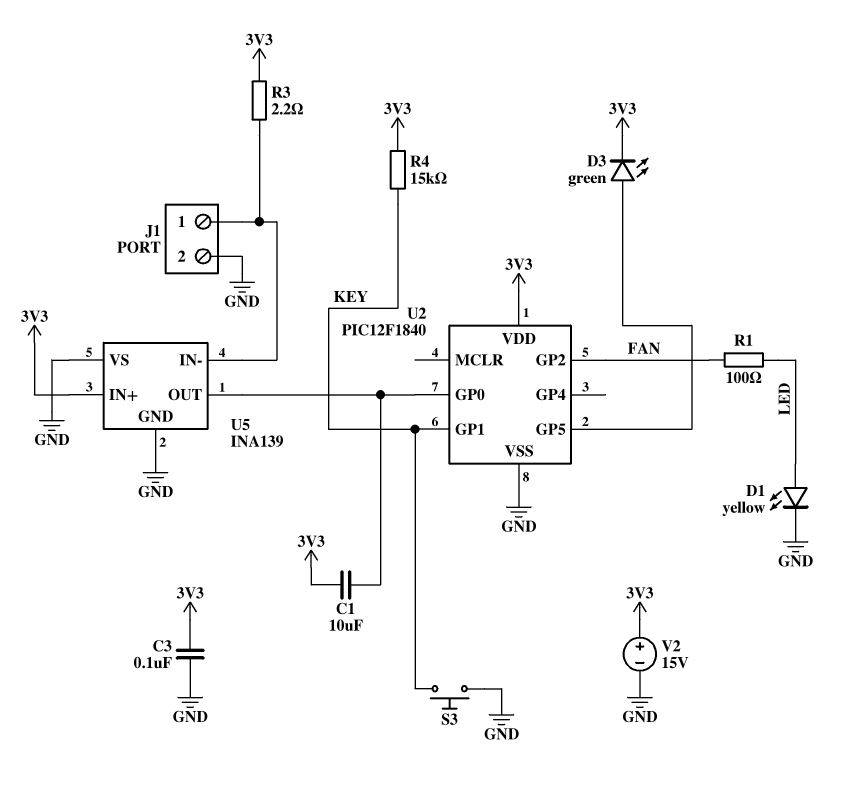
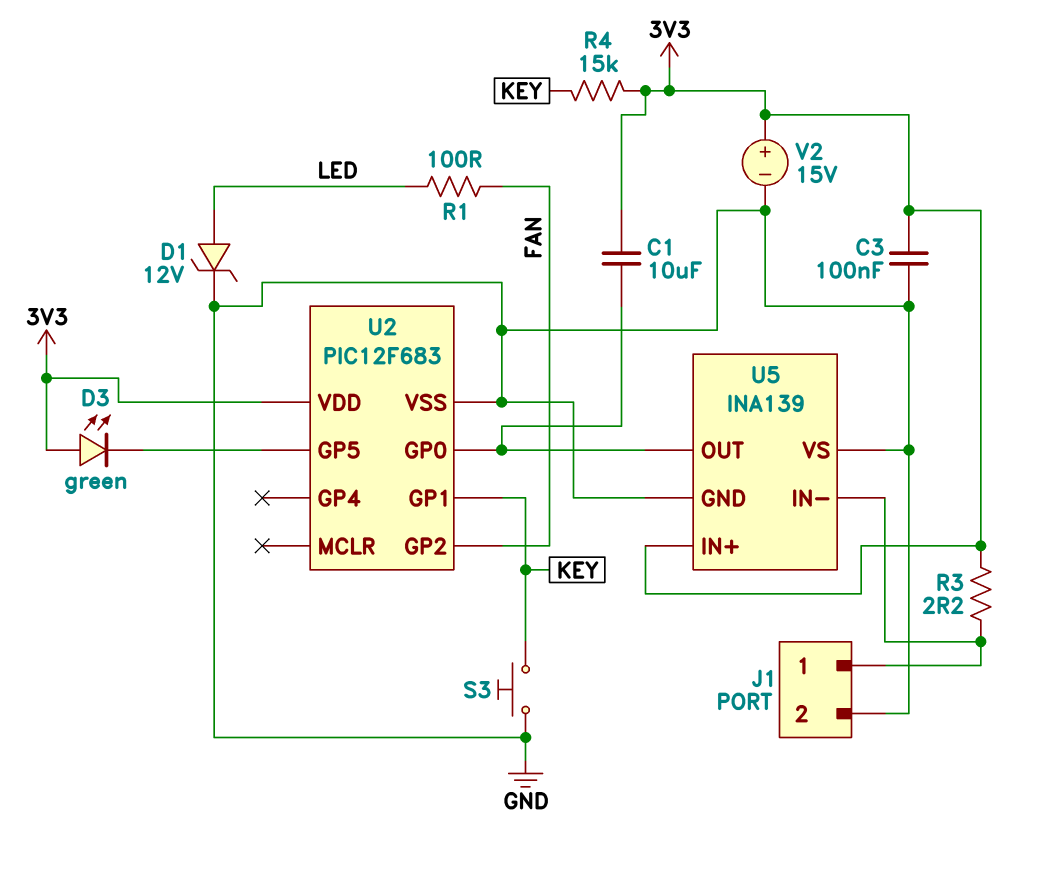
D1: LED yellow (A LED, K GND) -> zener 12V (A LED, K GND)
D3: LED green (A U2/GP5, K 3V3) -> LED green (A 3V3, K U2/GP5)
U2: PIC12F1840 -> PIC12F683

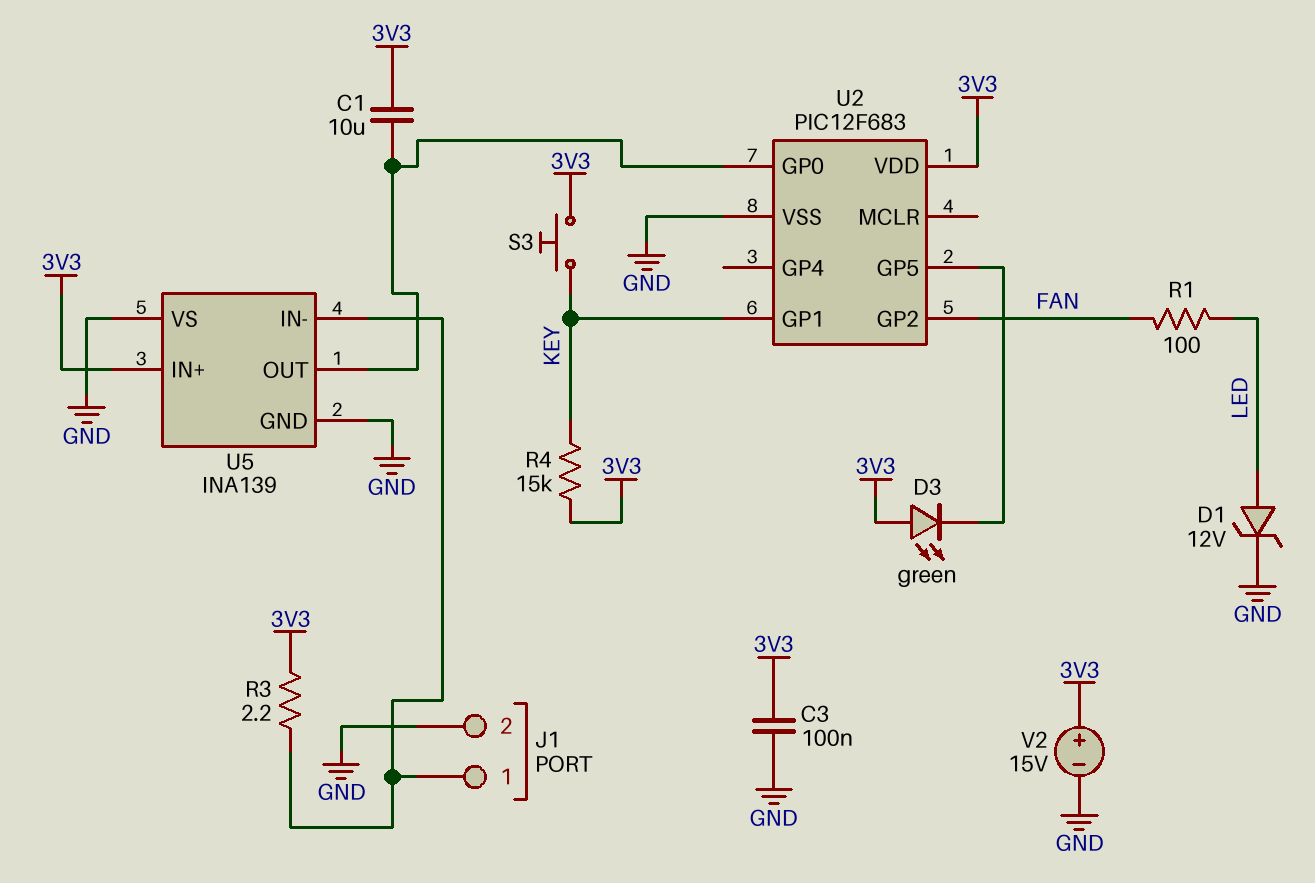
S3: button (GND, KEY) -> button (3V3, KEY)

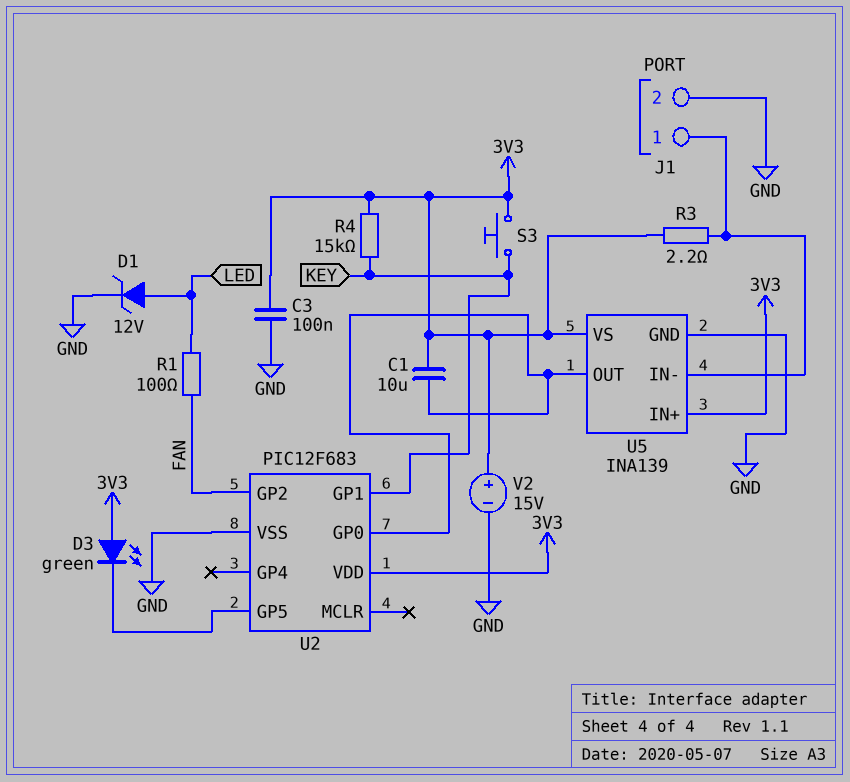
U5 pin VS: GND -> 3V3

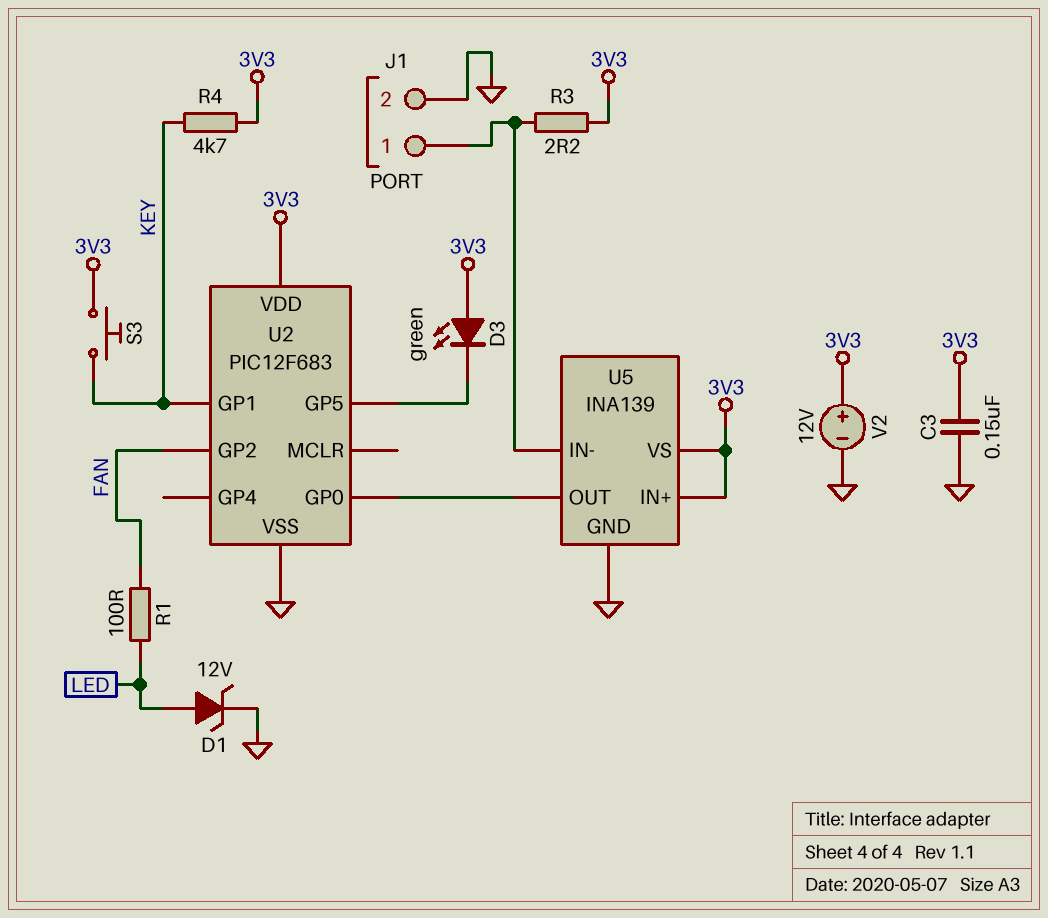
C1: 10uF (3V3, U2/GP0) -> none
C3: 100nF (3V3, GND) -> 150nF (3V3, GND)
R4: 15k (3V3, KEY) -> 4.7k (3V3, KEY)
V2: 15V (plus 3V3, minus GND) -> 12V (plus 3V3, minus GND)

